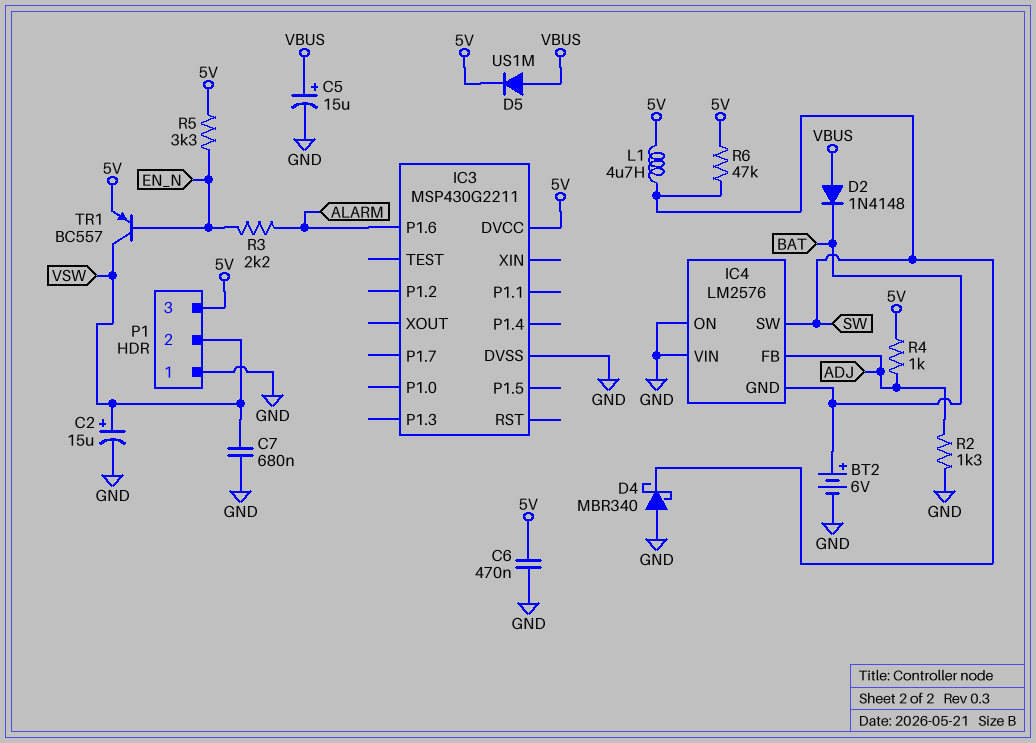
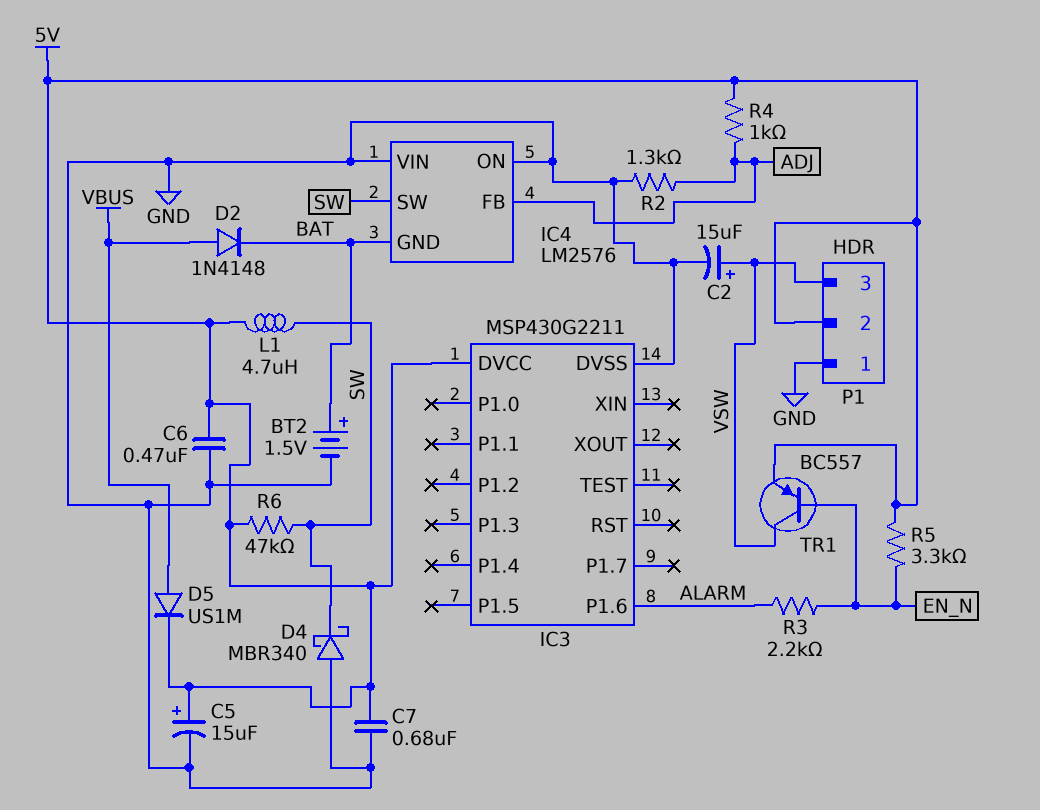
BT2: 6V (plus BAT, minus GND) -> 1.5V (plus BAT, minus GND)
C5: 15uF (plus VBUS, minus GND) -> 15uF (plus 5V, minus GND)
C7: 680nF (GND, VSW) -> 680nF (5V, GND)
P1 pin 2: VSW -> 5V
P1 pin 3: 5V -> VSW

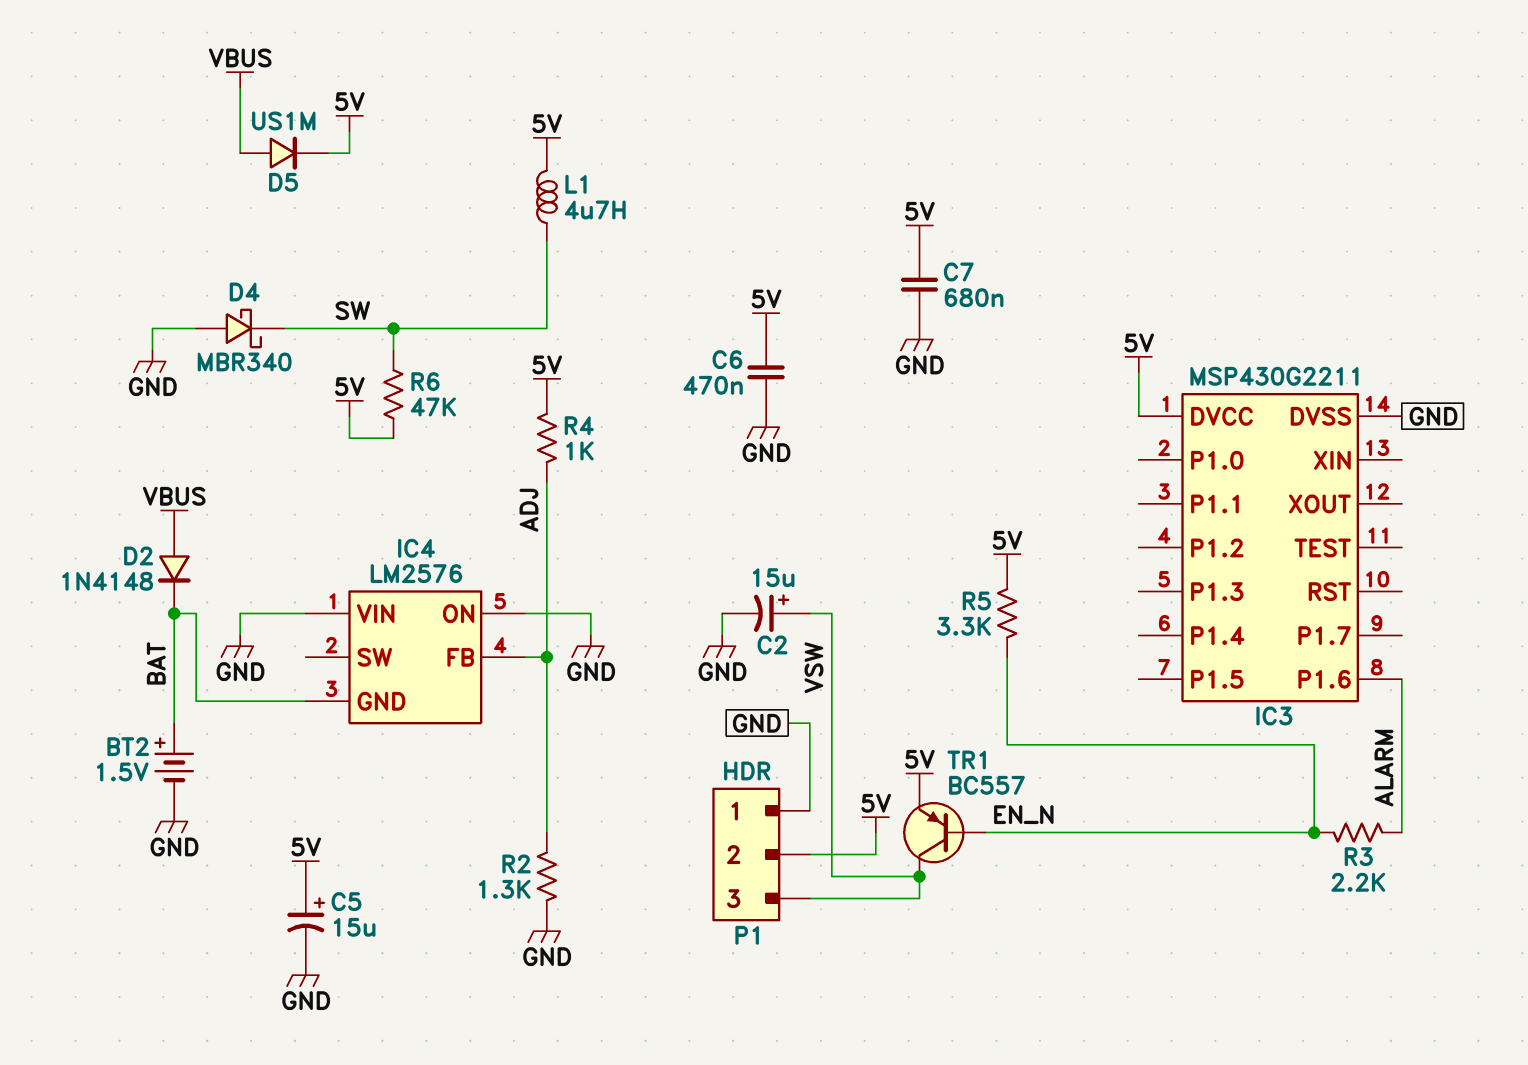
IC4 pin SW: SW -> none

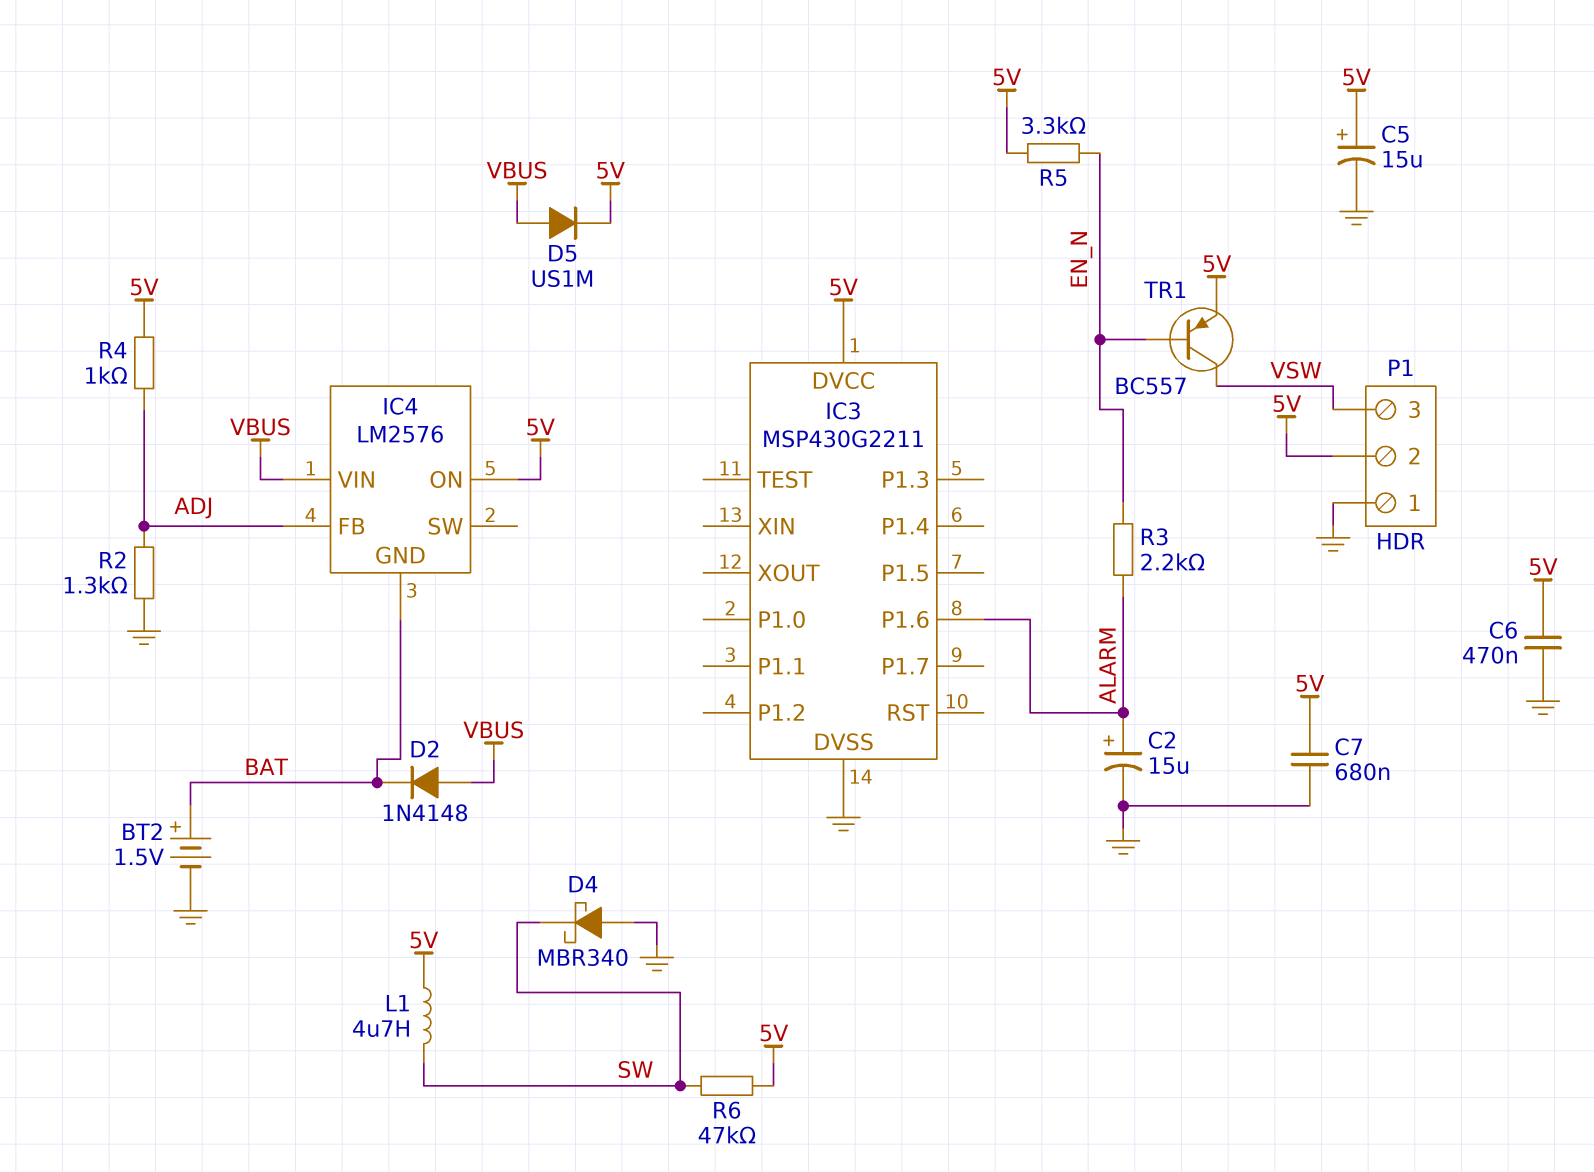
C2: 15uF (plus VSW, minus GND) -> 15uF (plus ALARM, minus GND)
IC4 pin ON: GND -> 5V
IC4 pin VIN: GND -> VBUS

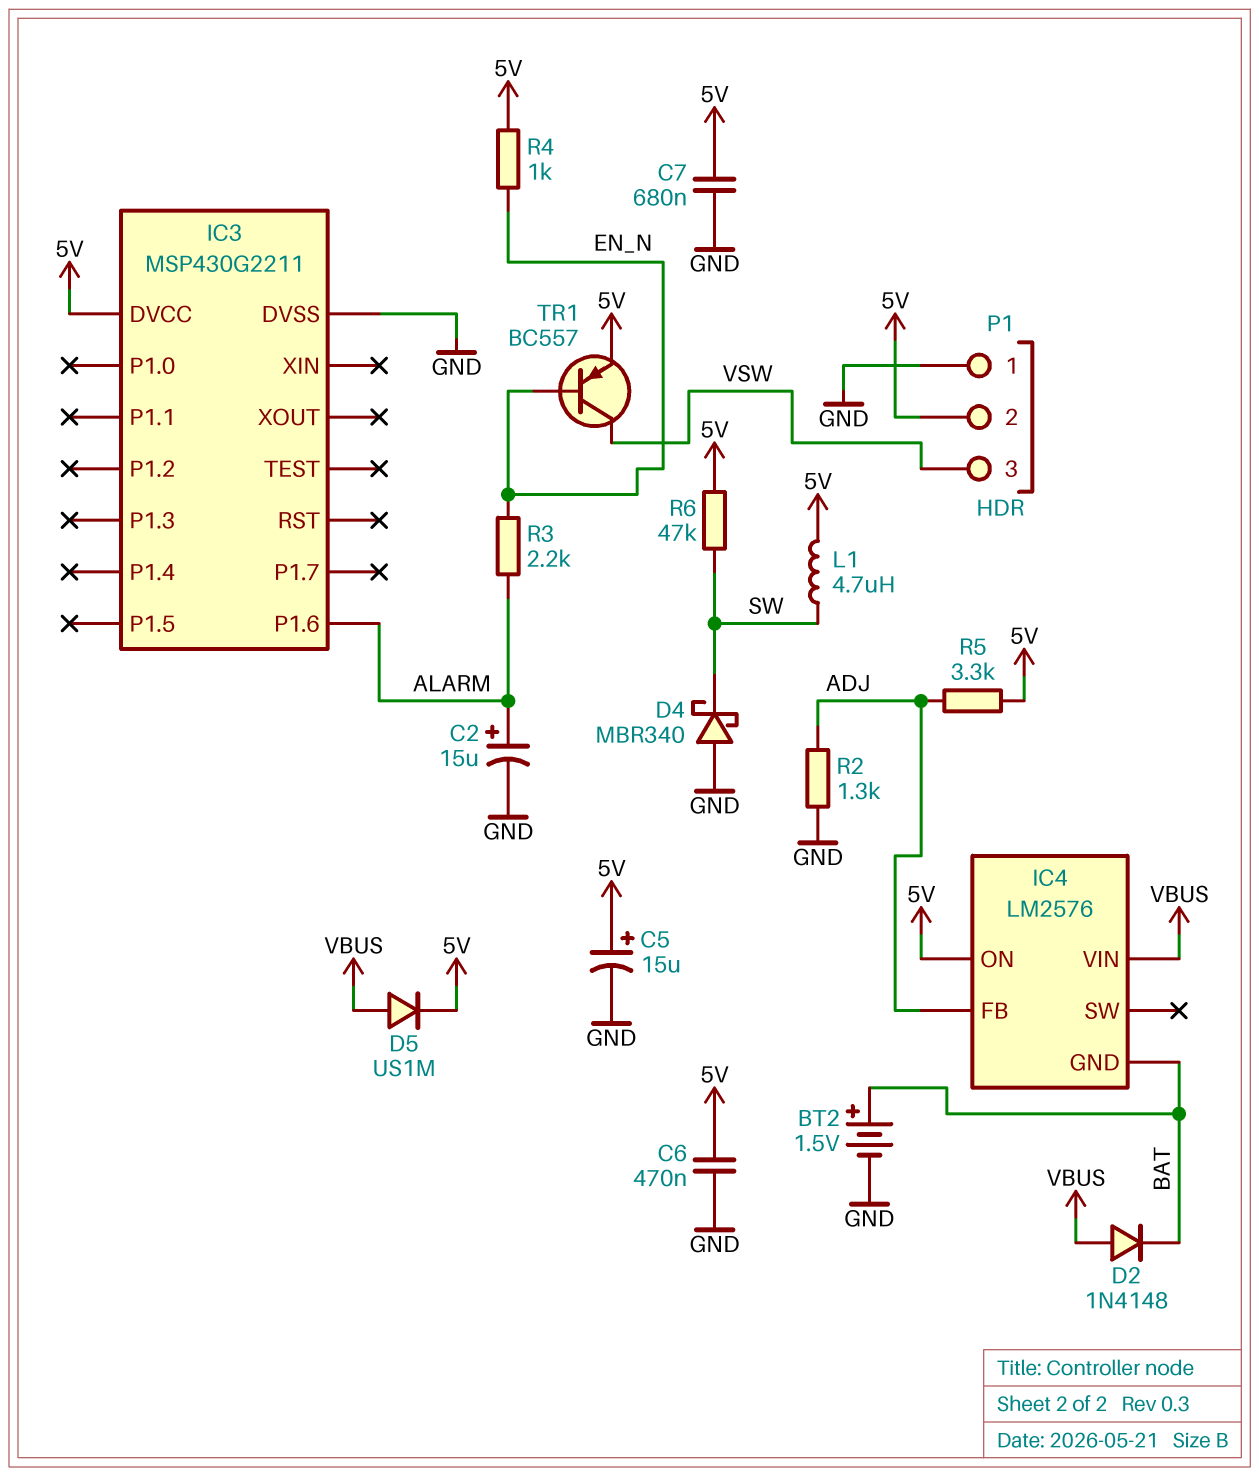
R4: 1k (5V, ADJ) -> 1k (5V, EN_N)
R5: 3.3k (5V, EN_N) -> 3.3k (5V, ADJ)

